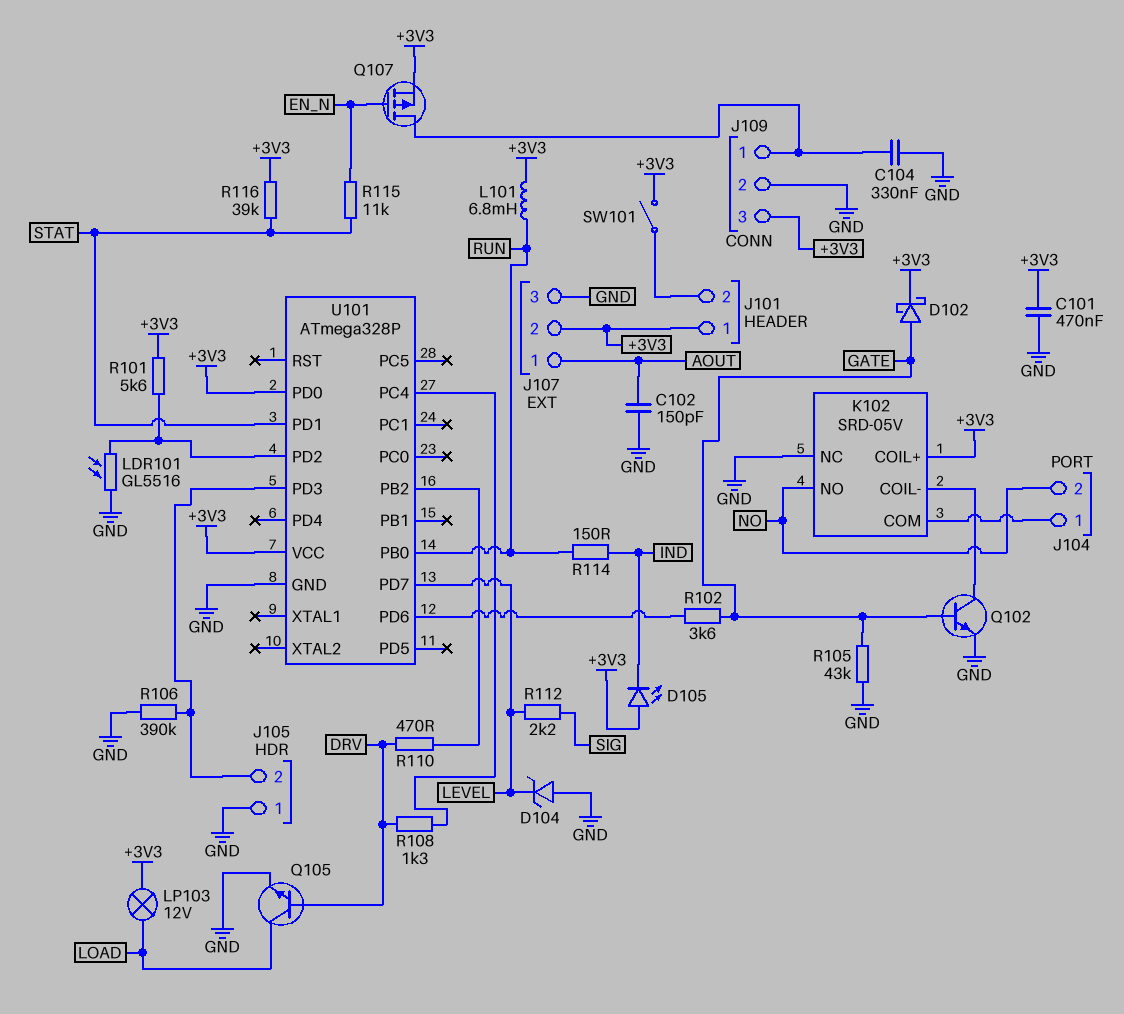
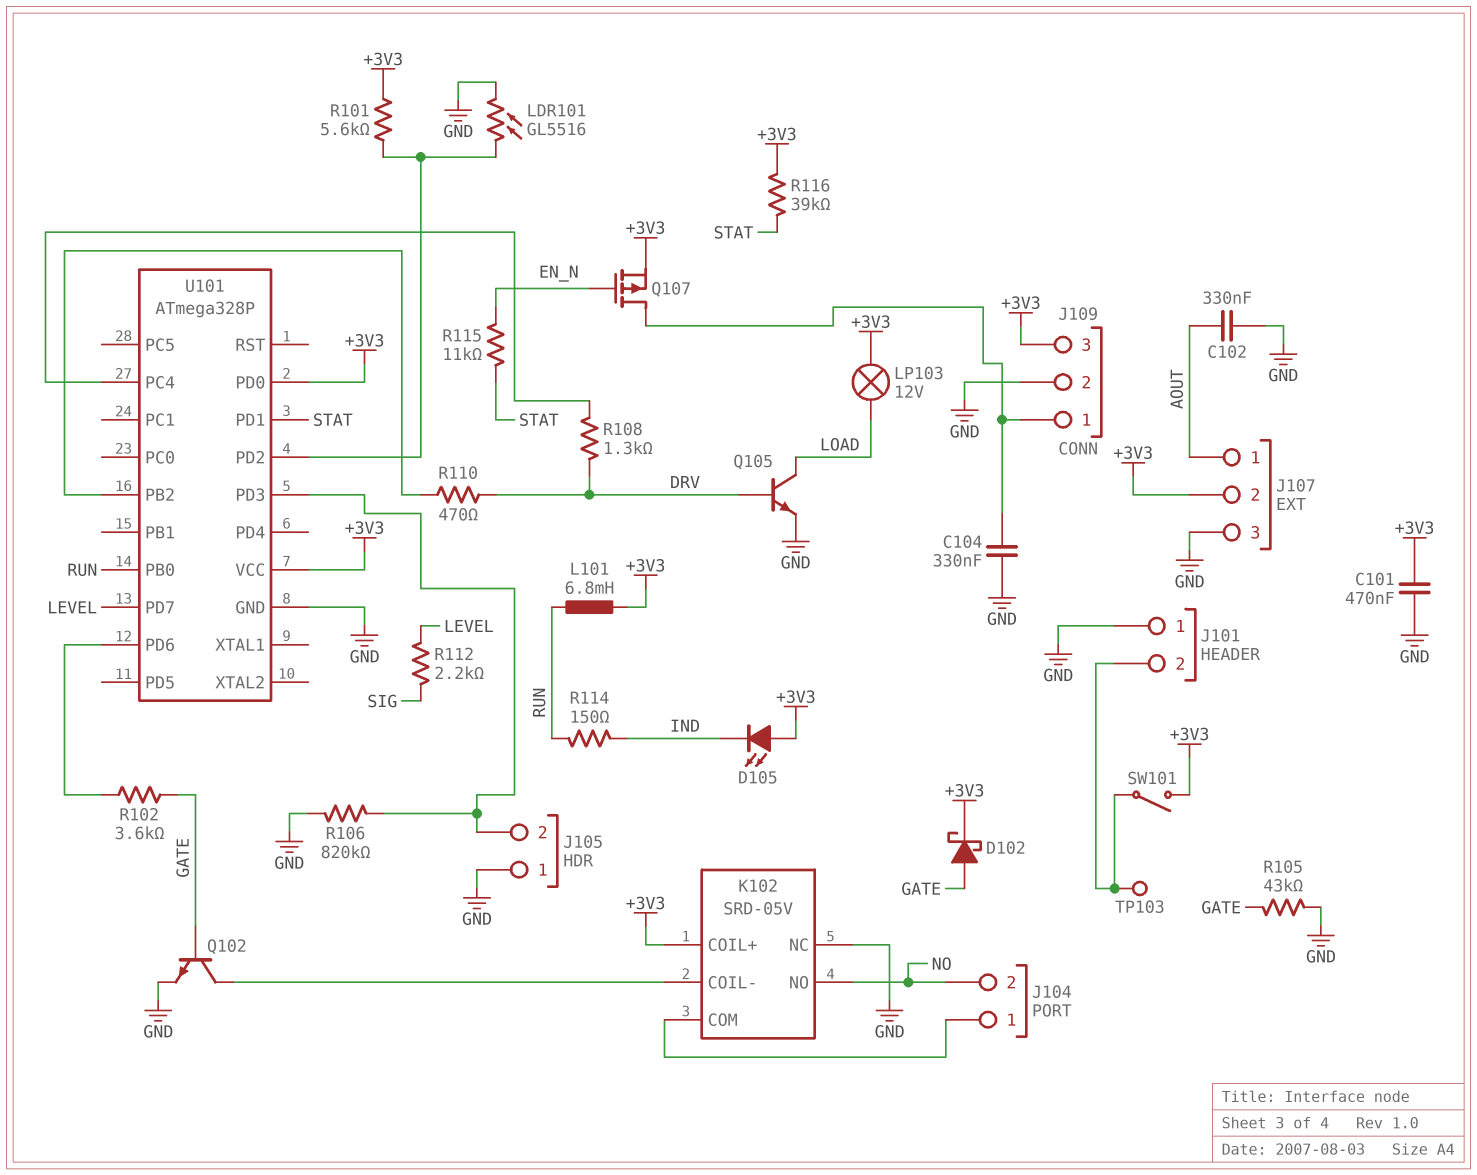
C102: 150pF (AOUT, GND) -> 330nF (AOUT, GND)
D104: zener (A GND, K LEVEL) -> none
J101 pin 1: +3V3 -> GND
R106: 390k (GND, J105/2) -> 820k (GND, J105/2)
TP103: none -> test point (J101/2)

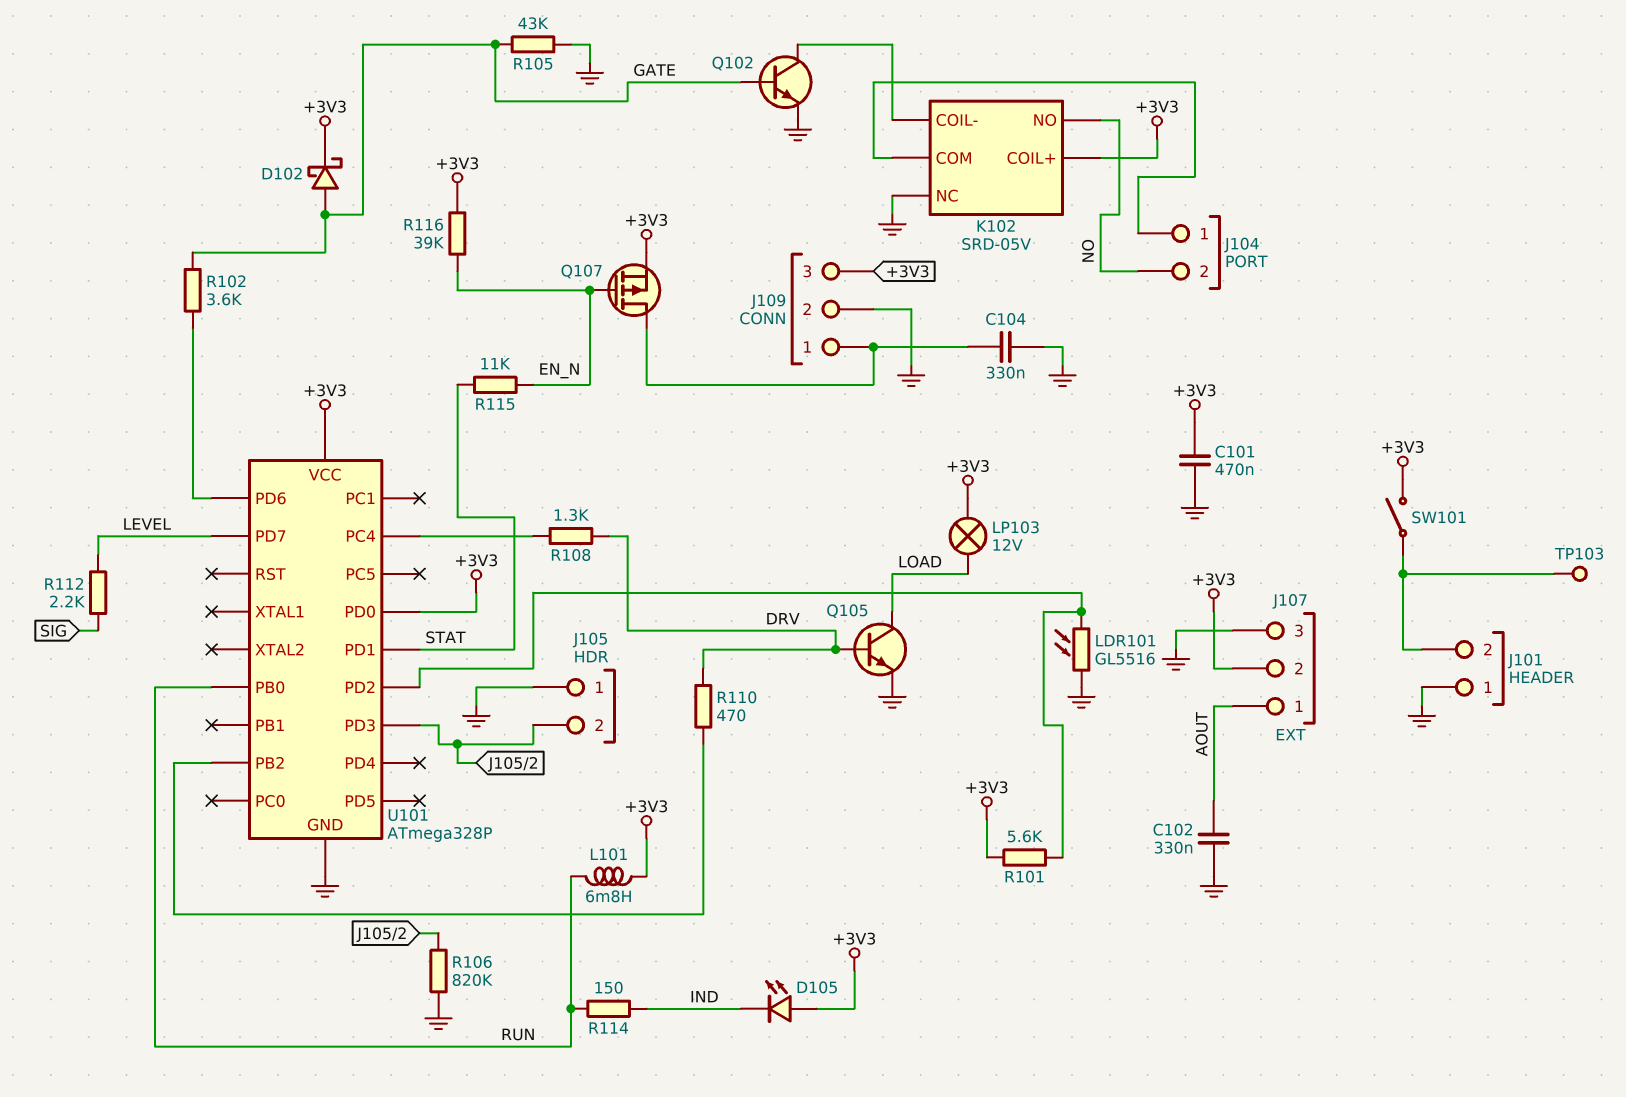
R116: 39k (+3V3, STAT) -> 39k (+3V3, EN_N)

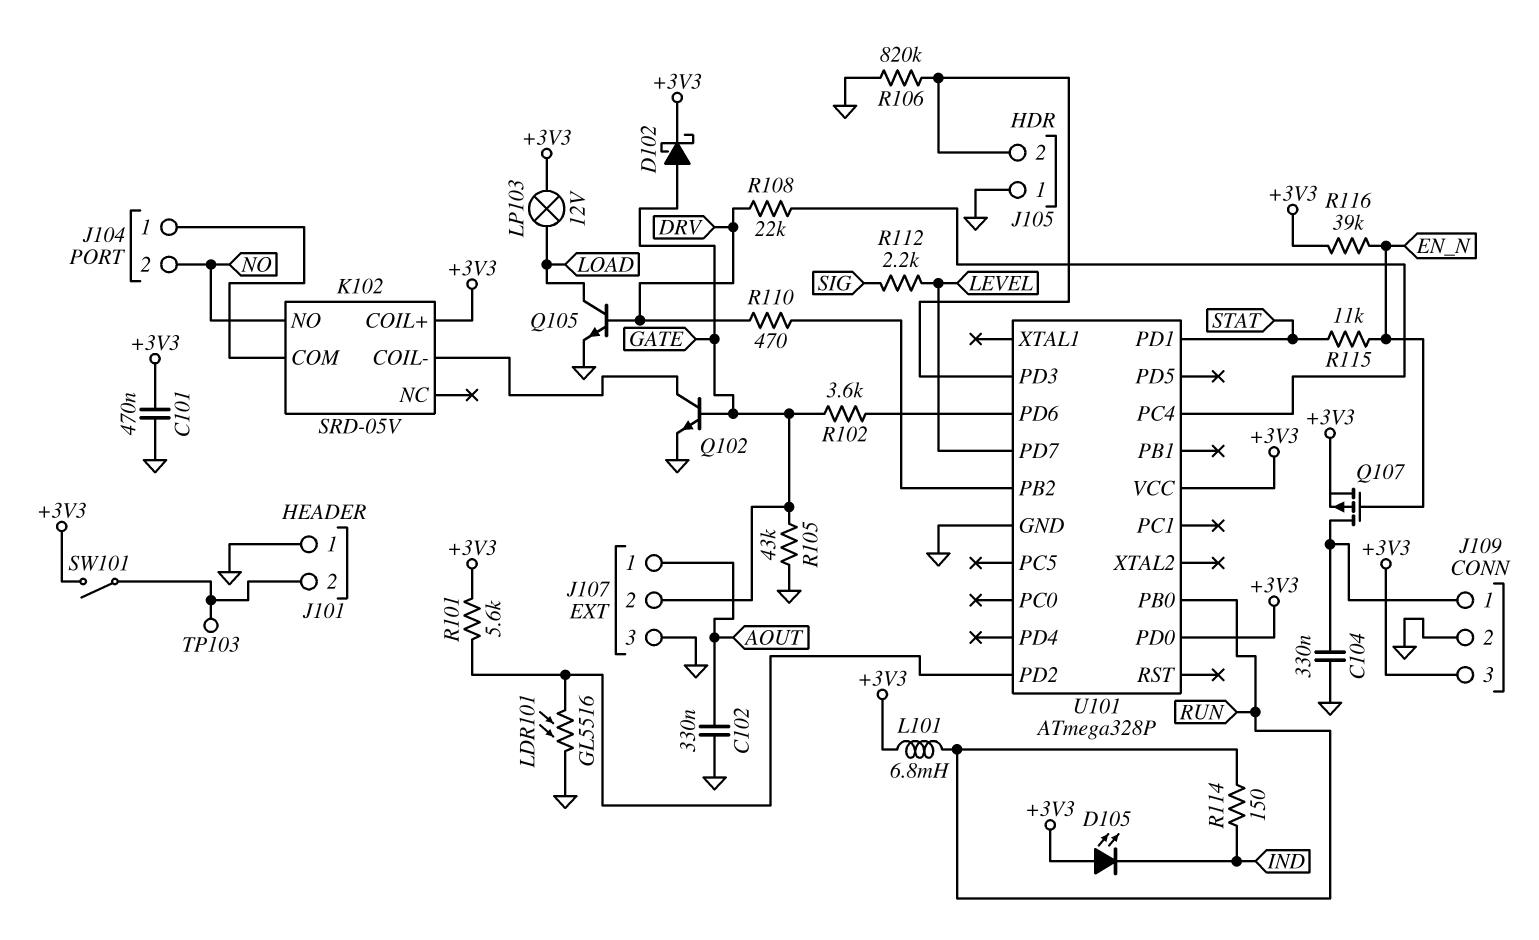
J107 pin 2: +3V3 -> GATE
K102 pin NC: GND -> none
R108: 1.3k (DRV, U101/PC4) -> 22k (DRV, U101/PC4)

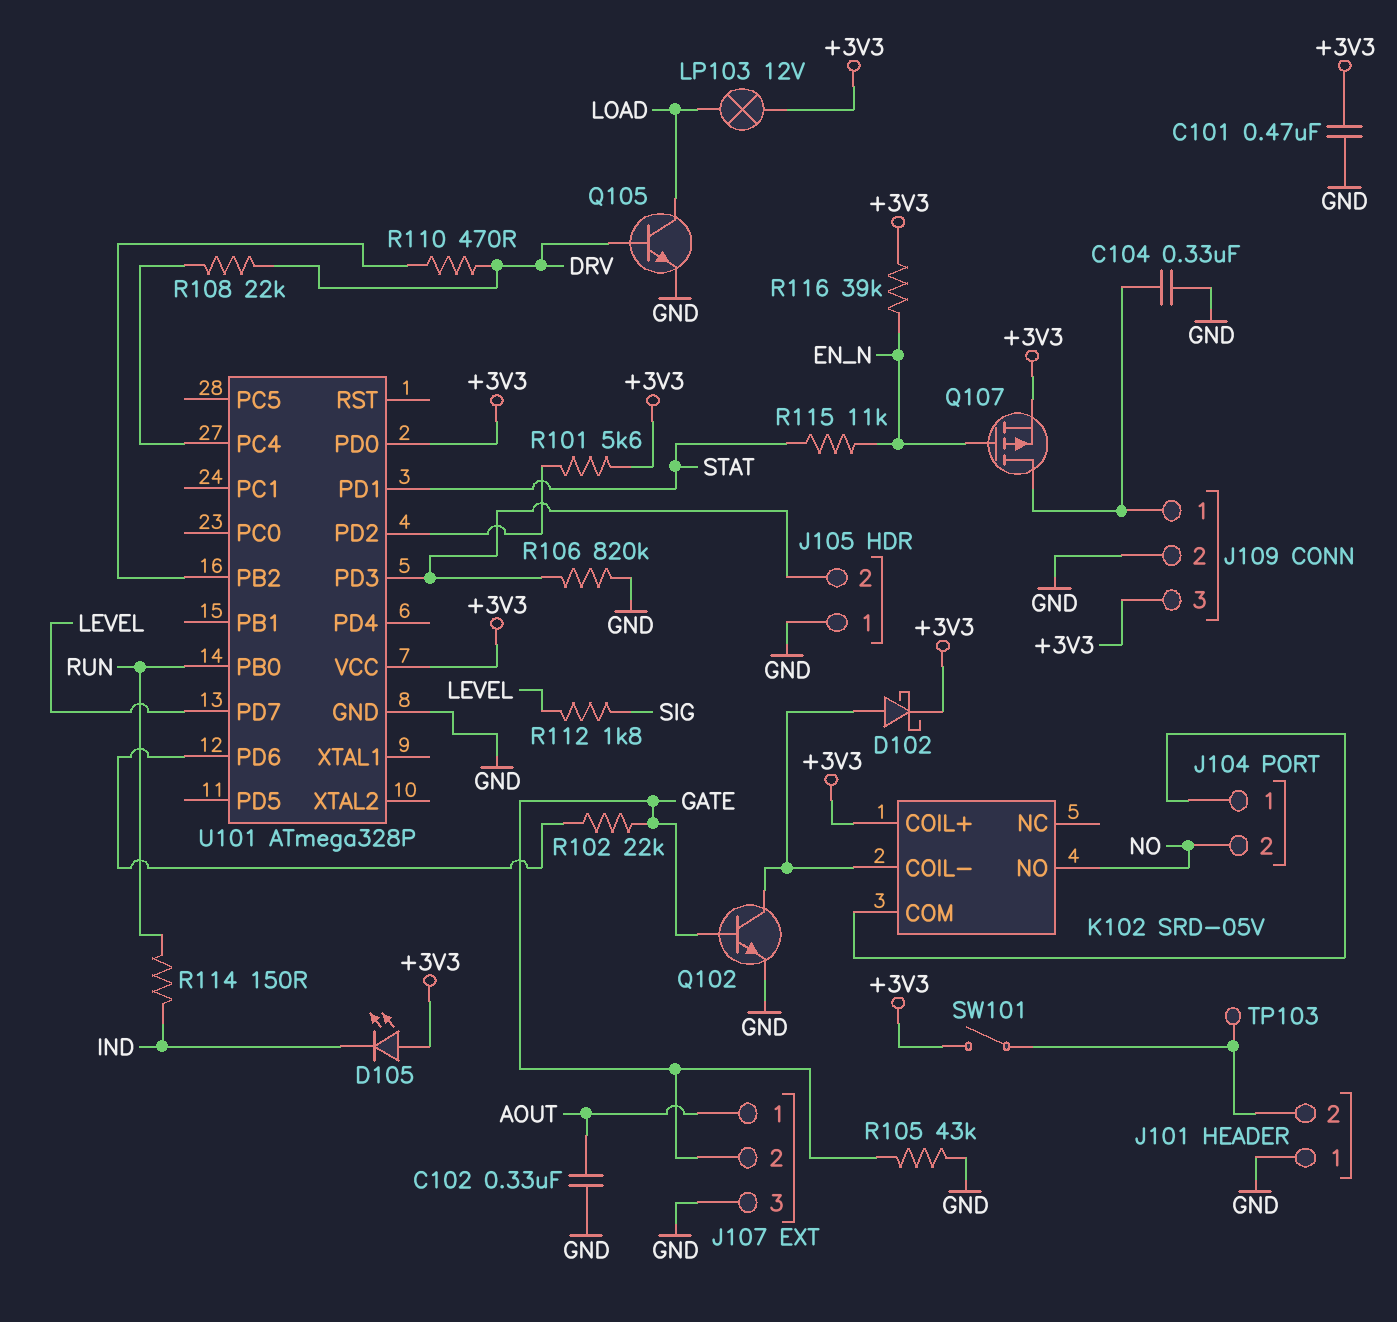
D102: schottky (A GATE, K +3V3) -> schottky (A K102/COIL-, K +3V3)
L101: 6.8mH (+3V3, RUN) -> none
LDR101: GL5516 (GND, U101/PD2) -> none
R102: 3.6k (GATE, U101/PD6) -> 22k (GATE, U101/PD6)
R112: 2.2k (LEVEL, SIG) -> 1.8k (LEVEL, SIG)

